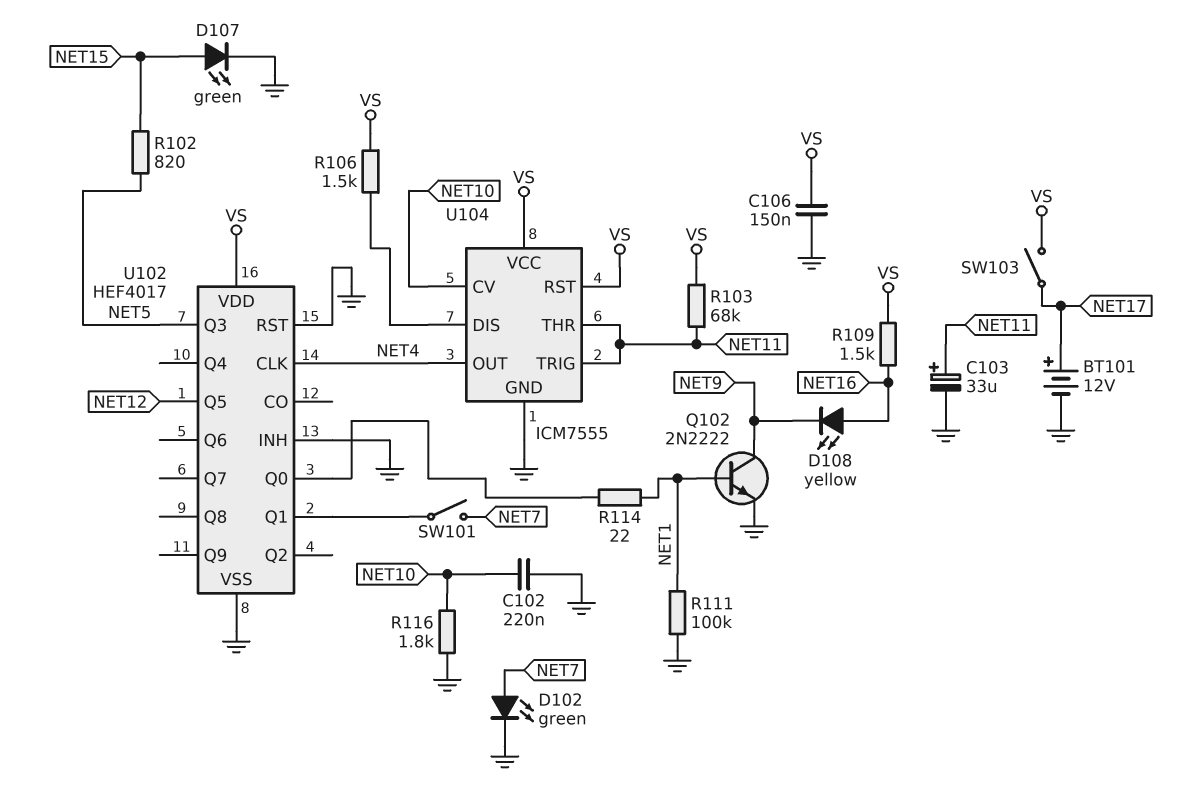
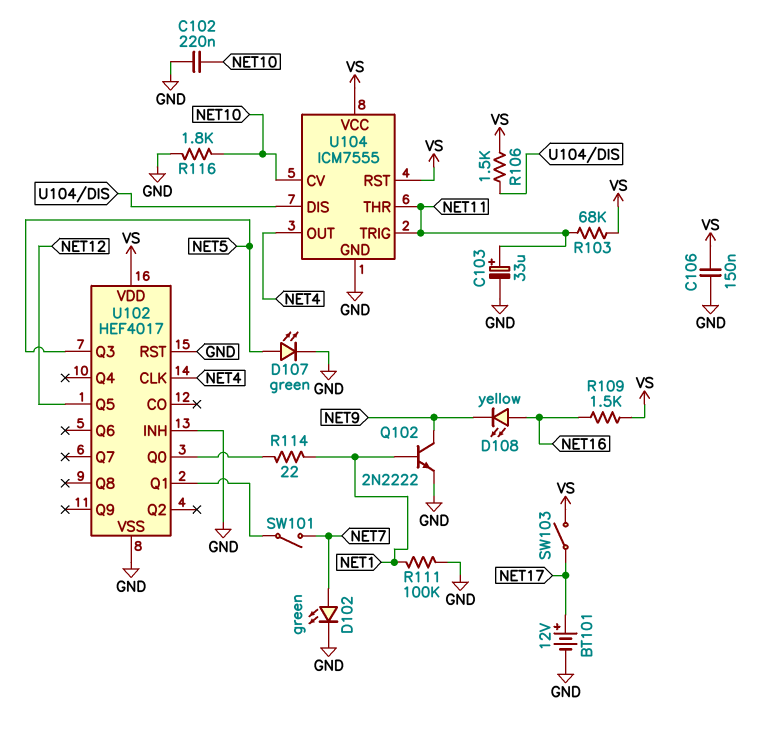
D107: LED green (A NET15, K GND) -> LED green (A NET5, K GND)
R102: 820 (NET5, NET15) -> none

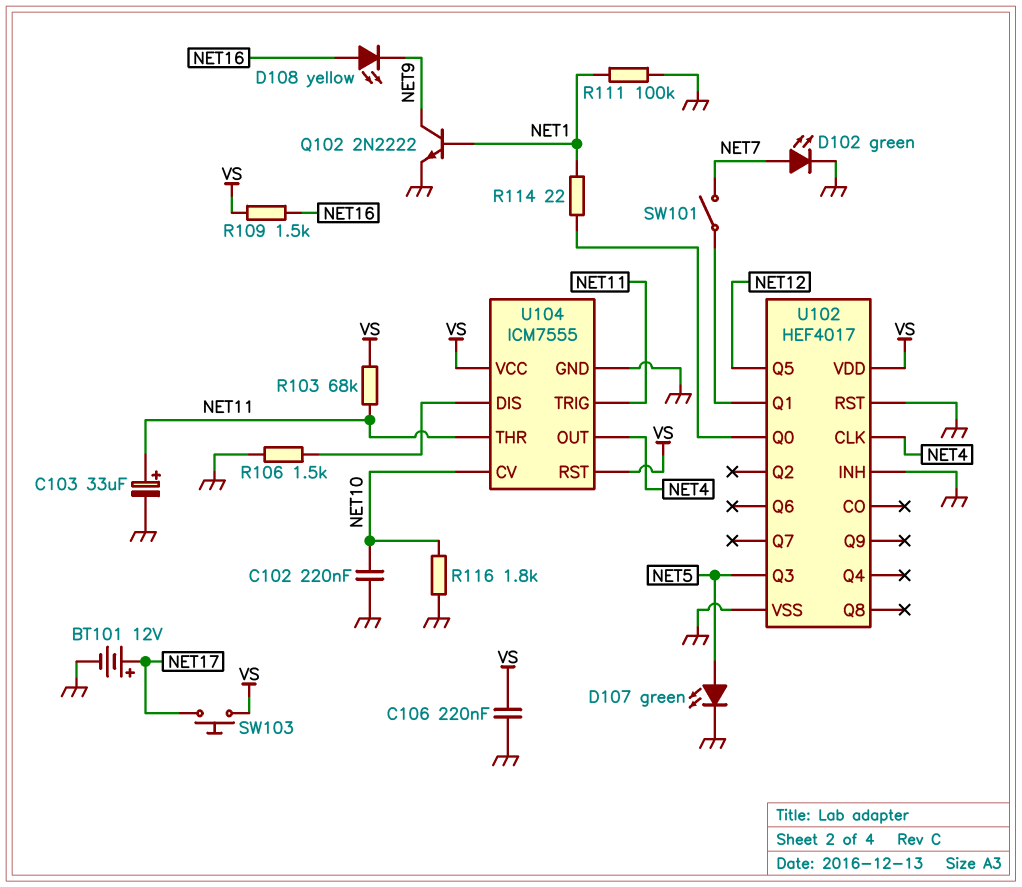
C106: 150nF (GND, VS) -> 220nF (GND, VS)
R106: 1.5k (U104/DIS, VS) -> 1.5k (GND, U104/DIS)
SW103: switch (NET17, VS) -> button (NET17, VS)

